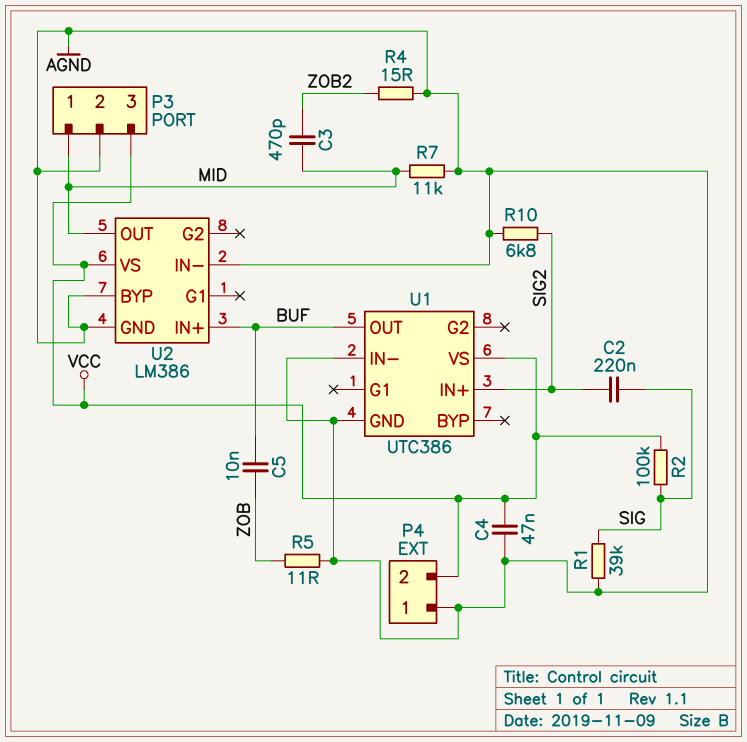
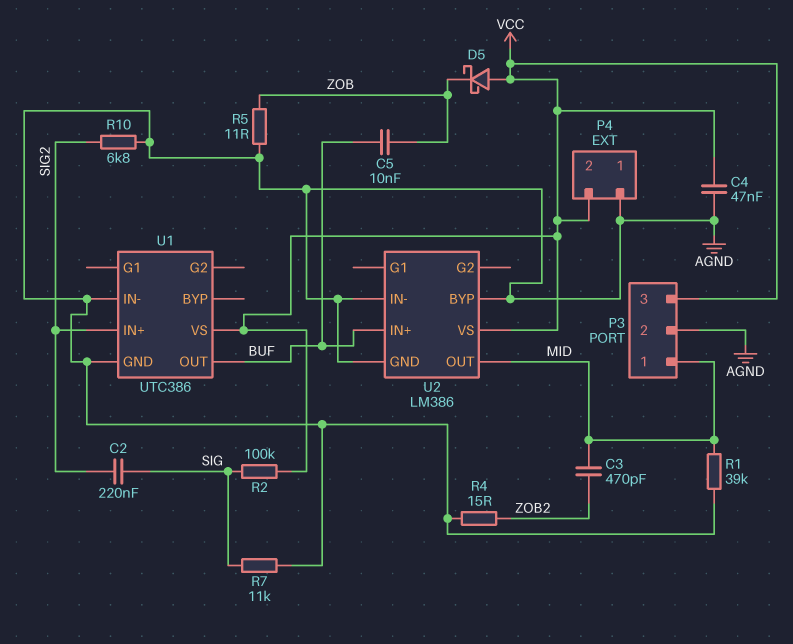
D5: none -> schottky (A VCC, K ZOB)
R1: 39k (AGND, SIG) -> 39k (AGND, MID)
R7: 11k (AGND, MID) -> 11k (AGND, SIG)

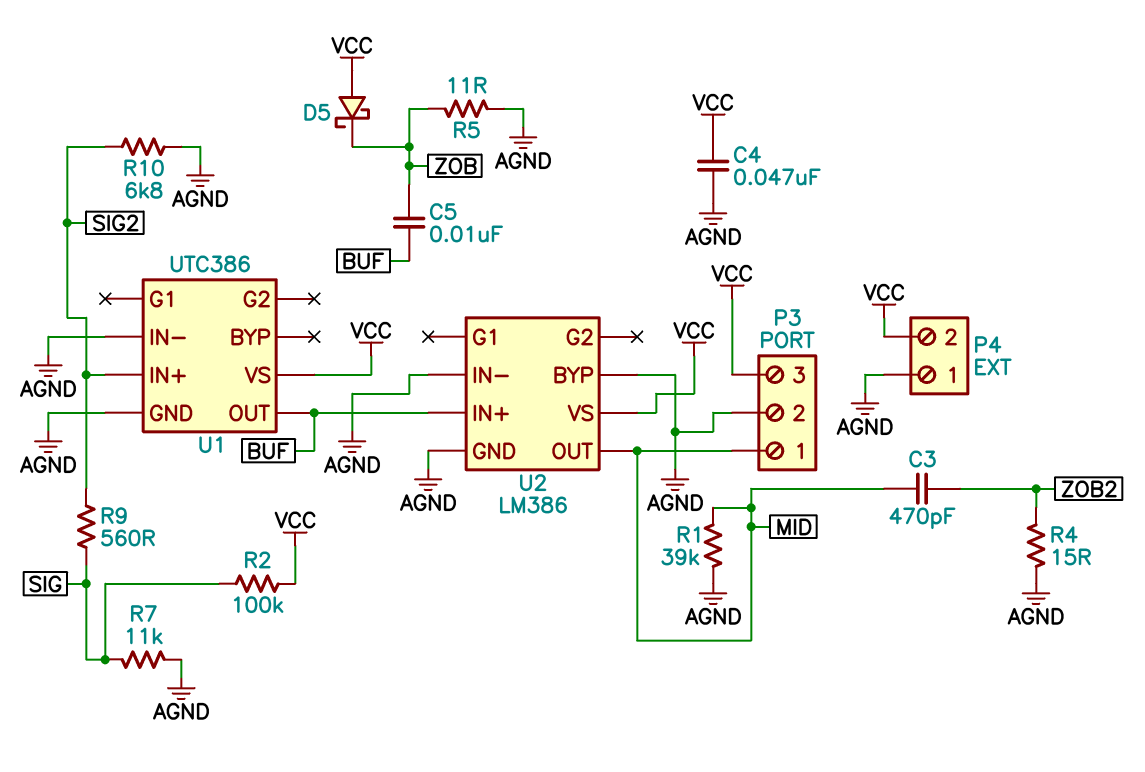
C2: 220nF (SIG, SIG2) -> none
R9: none -> 560 (SIG, SIG2)

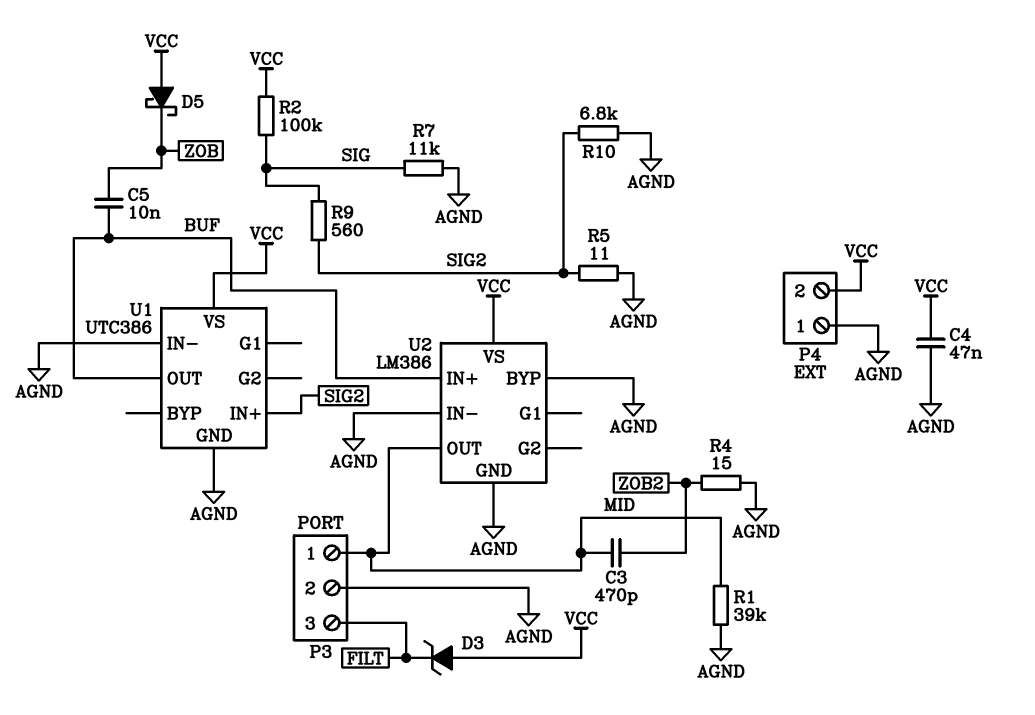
D3: none -> zener (A VCC, K FILT)
P3 pin 3: VCC -> FILT
R5: 11 (AGND, ZOB) -> 11 (AGND, SIG2)

